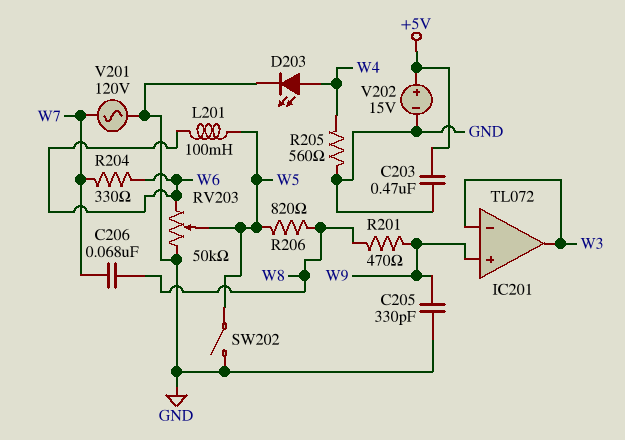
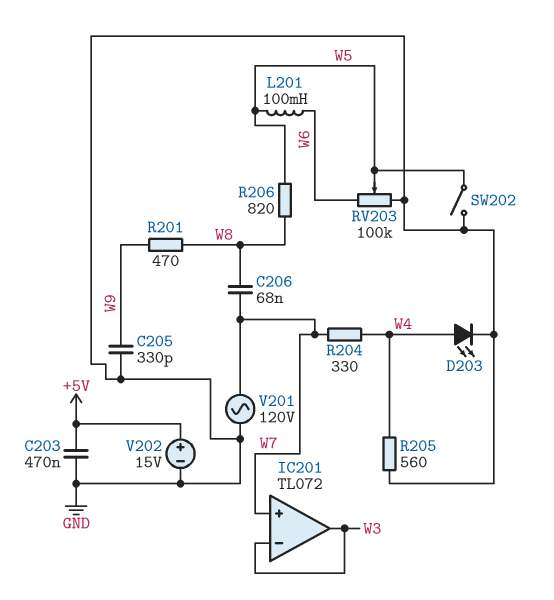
IC201 pin in+: W9 -> W7
R204: 330 (W6, W7) -> 330 (W4, W7)
RV203: 50k (GND, W6, wiper W5) -> 100k (GND, W6, wiper W5)

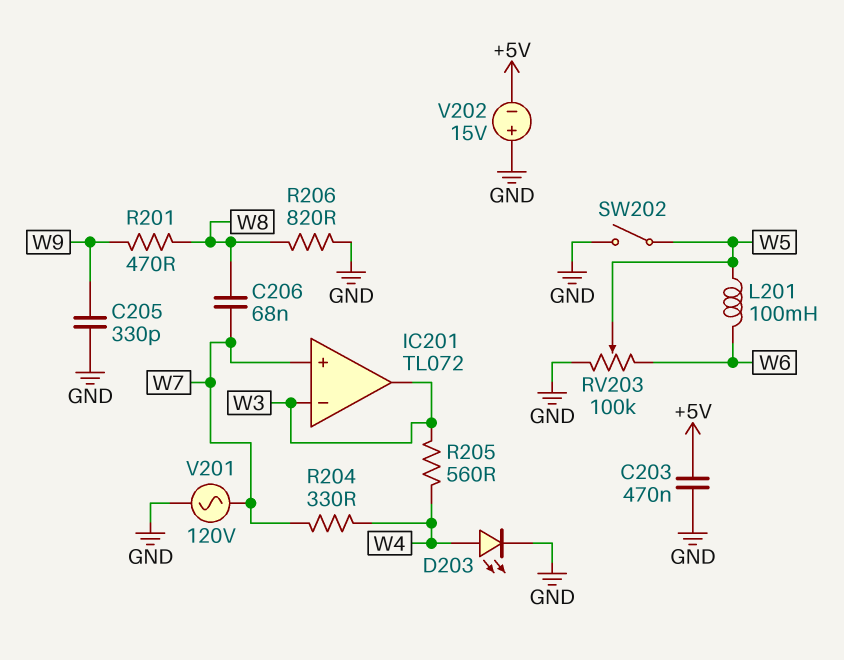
R205: 560 (GND, W4) -> 560 (W3, W4)
R206: 820 (W5, W8) -> 820 (GND, W8)
V202: 15V (plus +5V, minus GND) -> 15V (plus GND, minus +5V)

